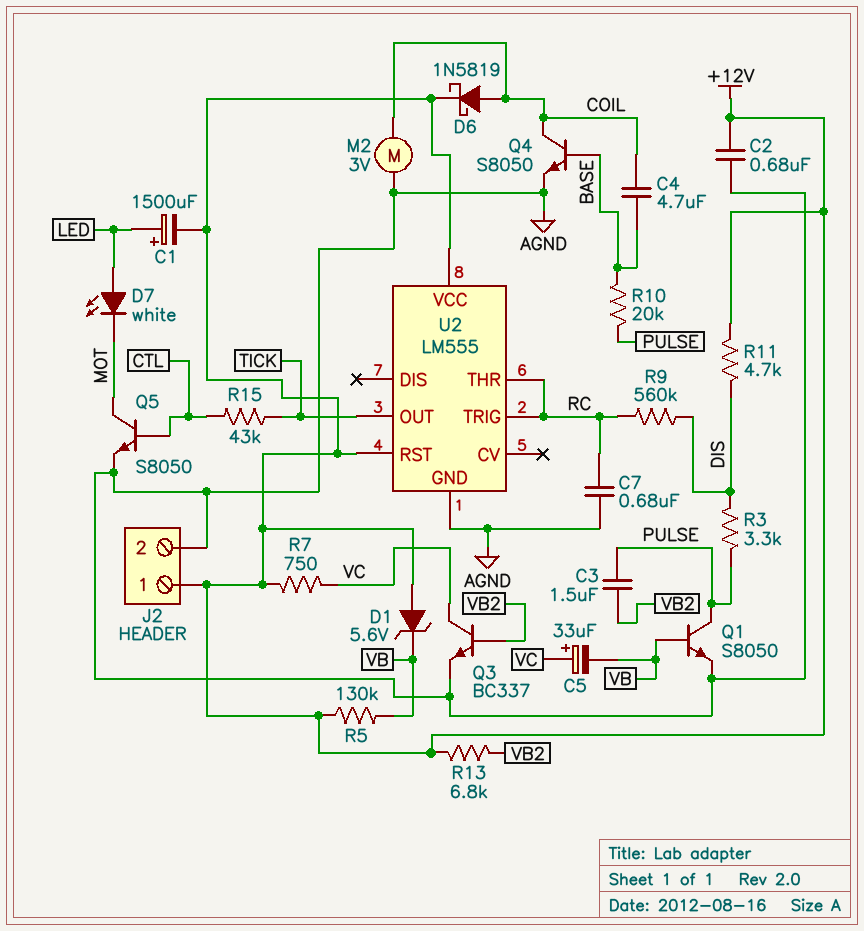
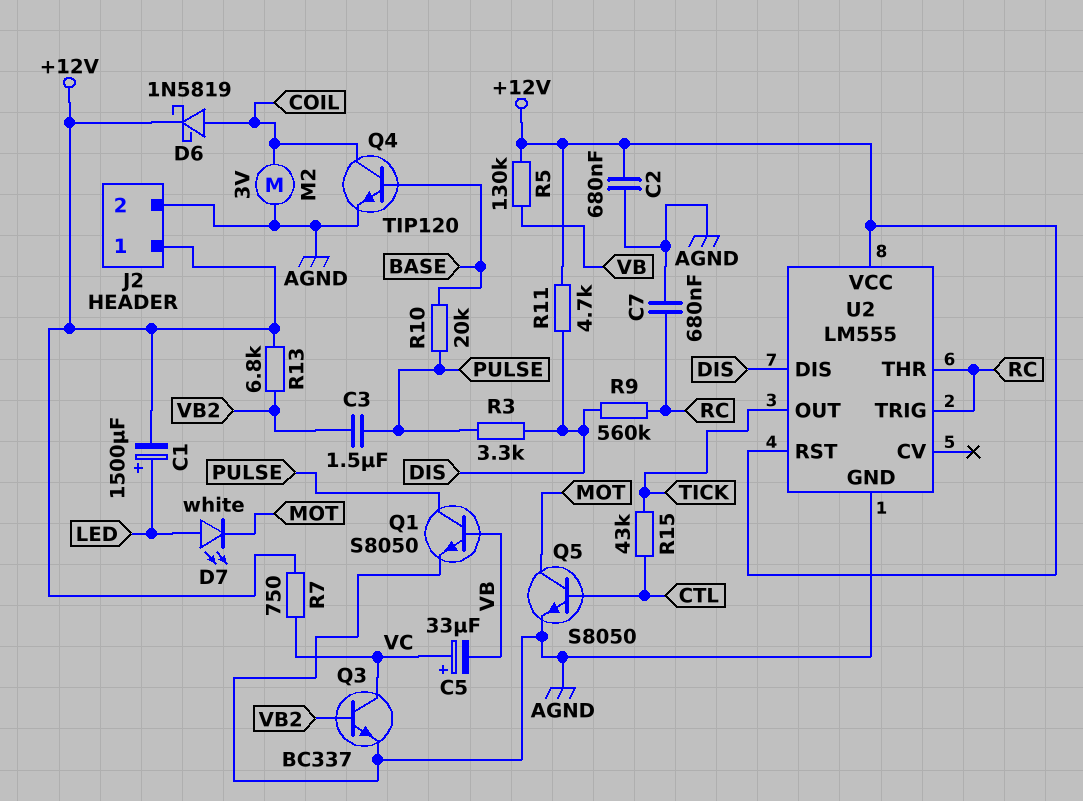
C4: 4.7uF (BASE, COIL) -> none
D1: zener 5.6V (A +12V, K VB) -> none
Q4: NPN S8050 (B BASE, C COIL, E AGND) -> NPN TIP120 (B BASE, C COIL, E AGND)
U2 pin DIS: none -> DIS

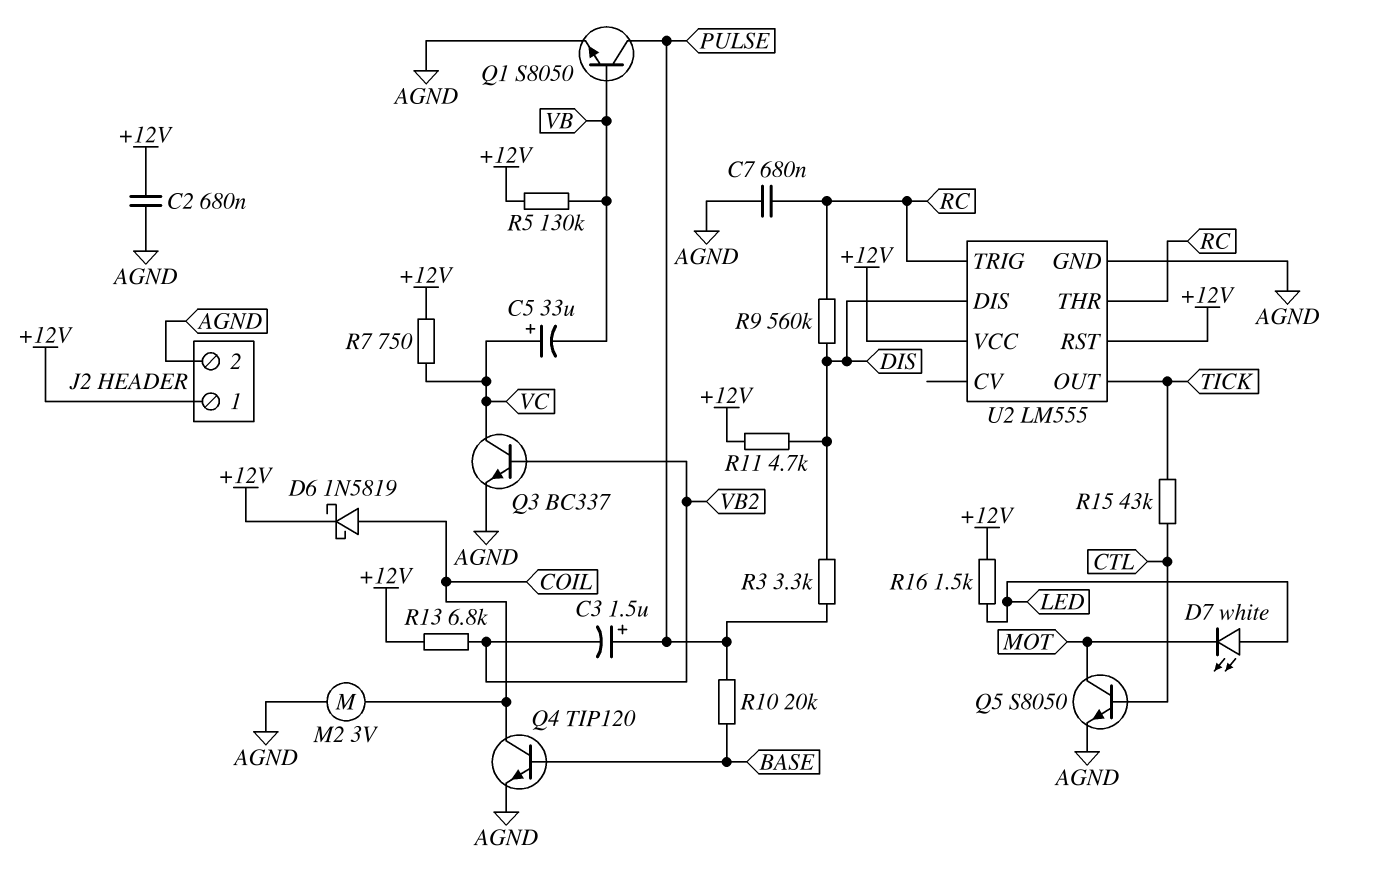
C1: 1500uF (plus LED, minus +12V) -> none
C3: 1.5uF (PULSE, VB2) -> 1.5uF (plus PULSE, minus VB2)
R16: none -> 1.5k (+12V, LED)

